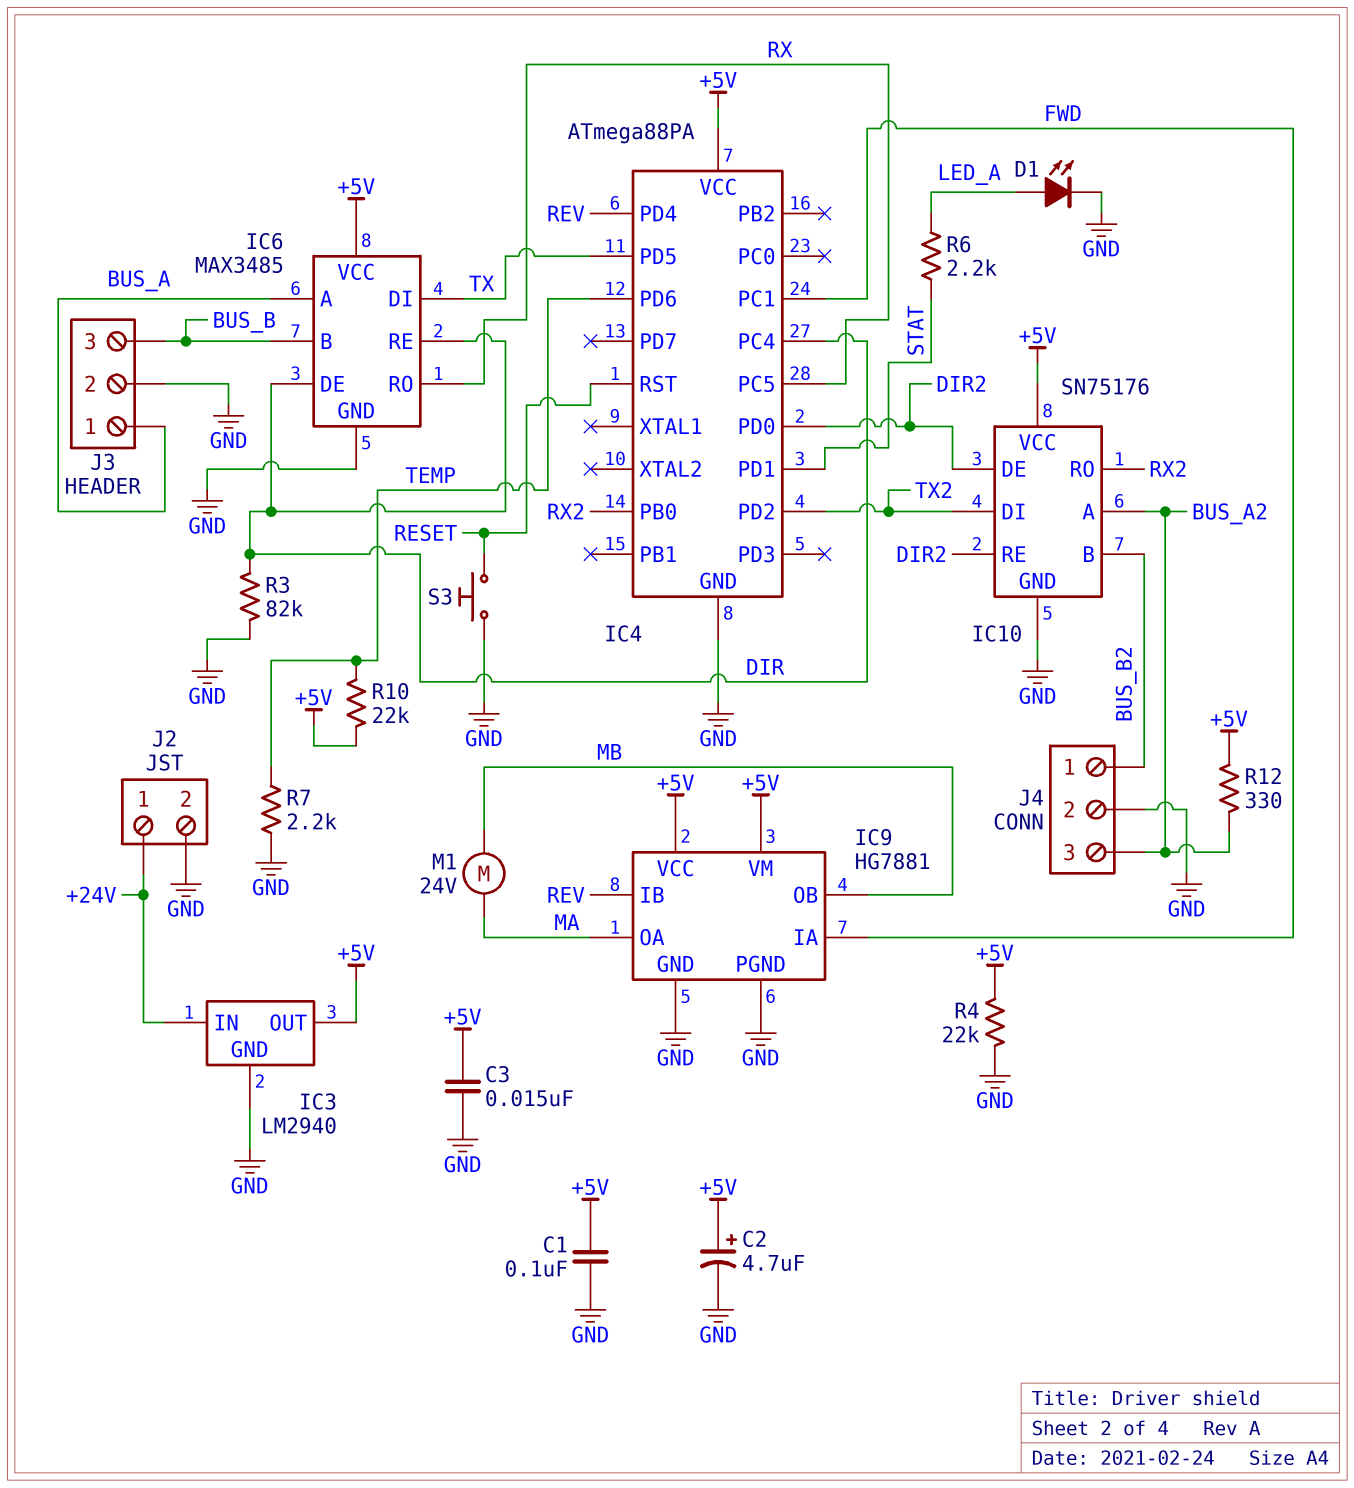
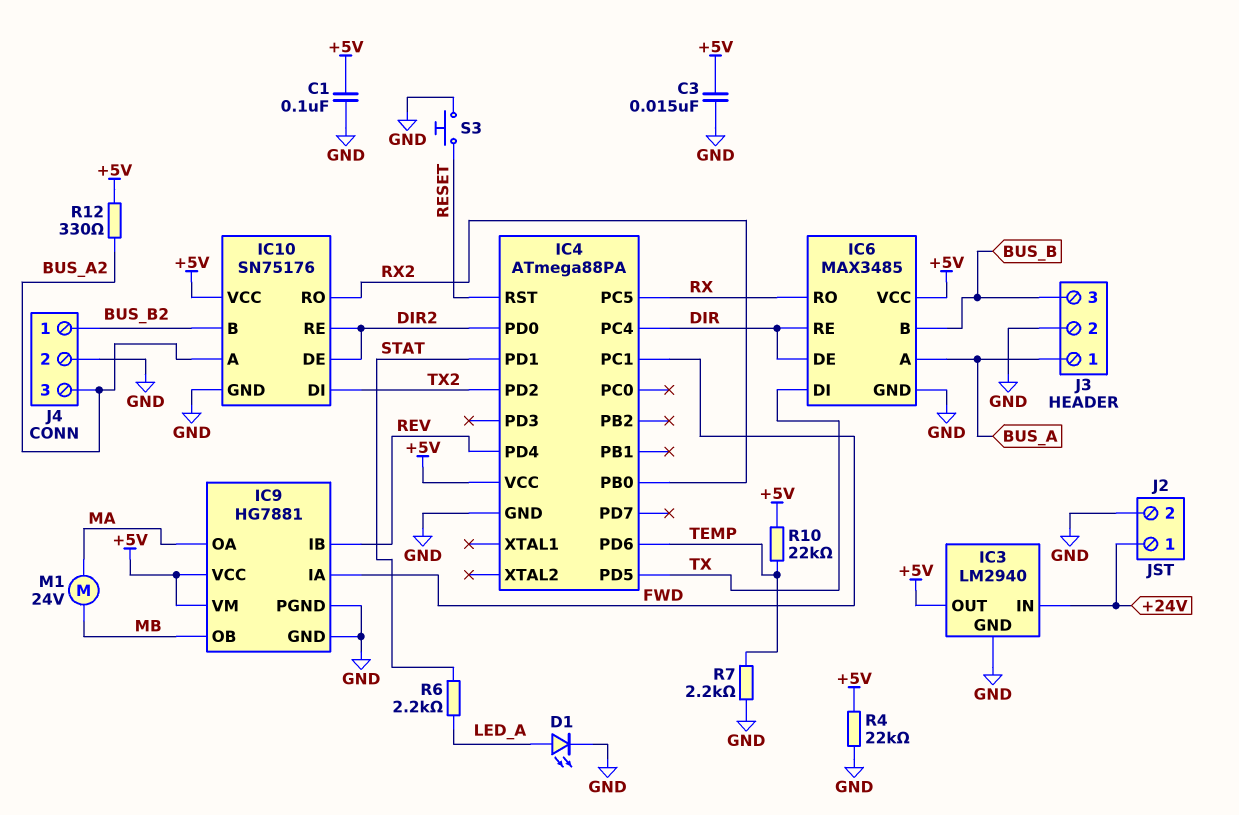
C2: 4.7uF (plus +5V, minus GND) -> none
R3: 82k (DIR, GND) -> none

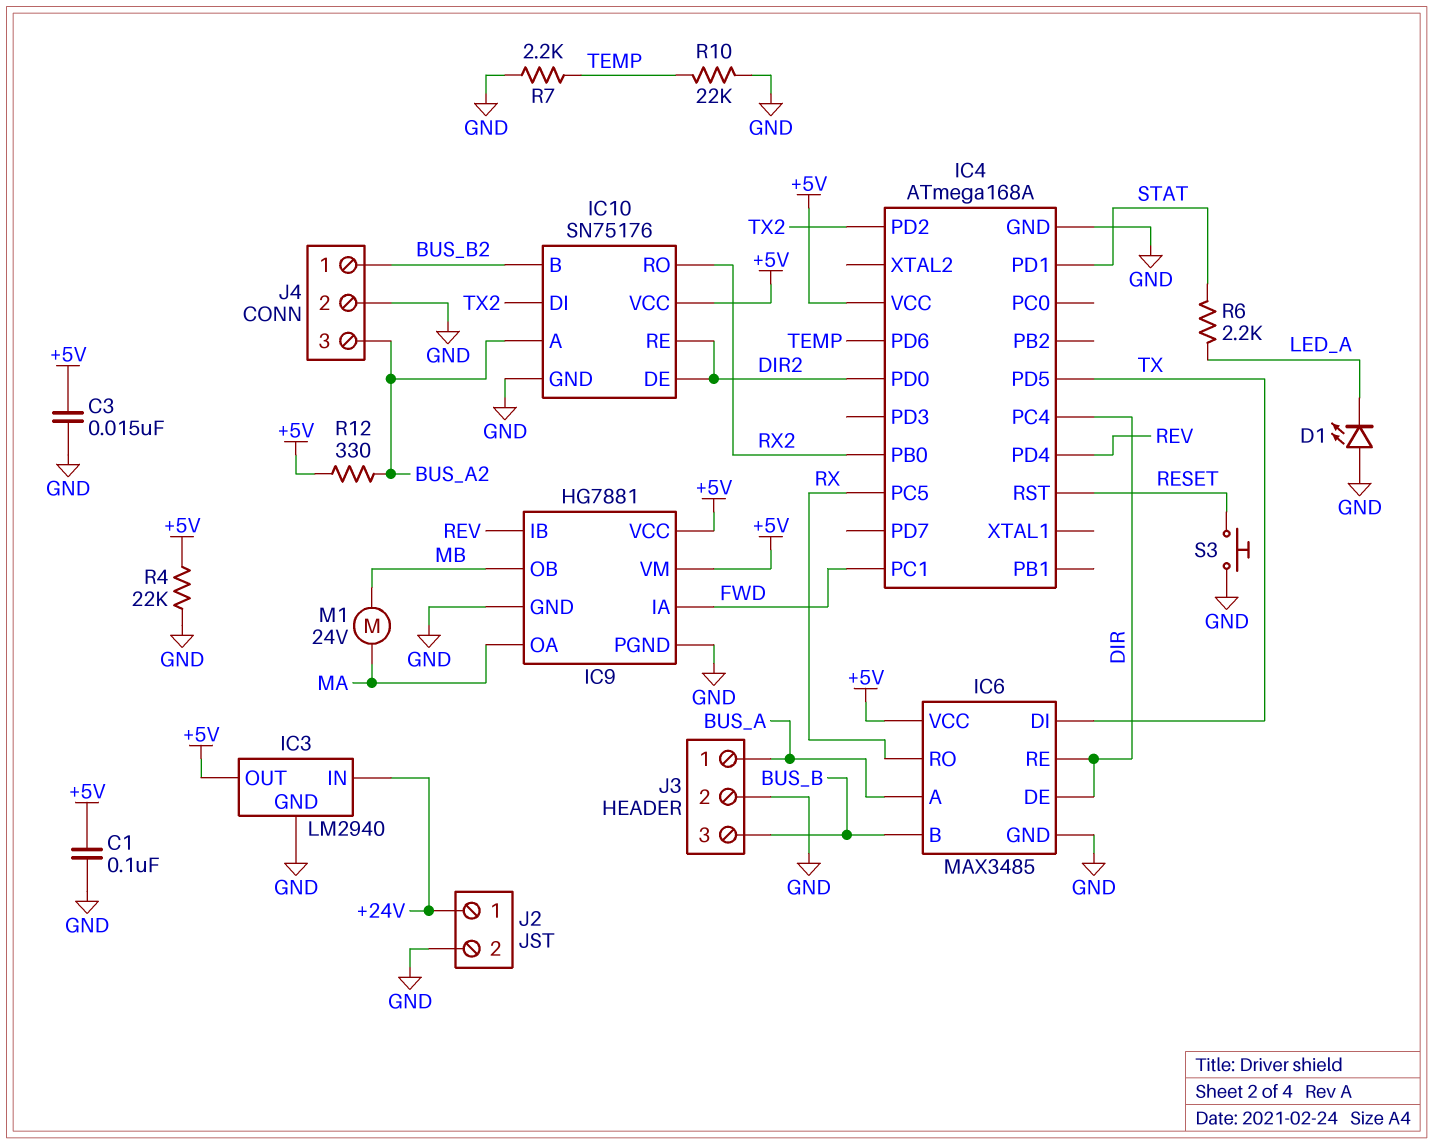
D1: LED (A LED_A, K GND) -> LED (A GND, K LED_A)
IC4: ATmega88PA -> ATmega168A
R10: 22k (+5V, TEMP) -> 22k (GND, TEMP)

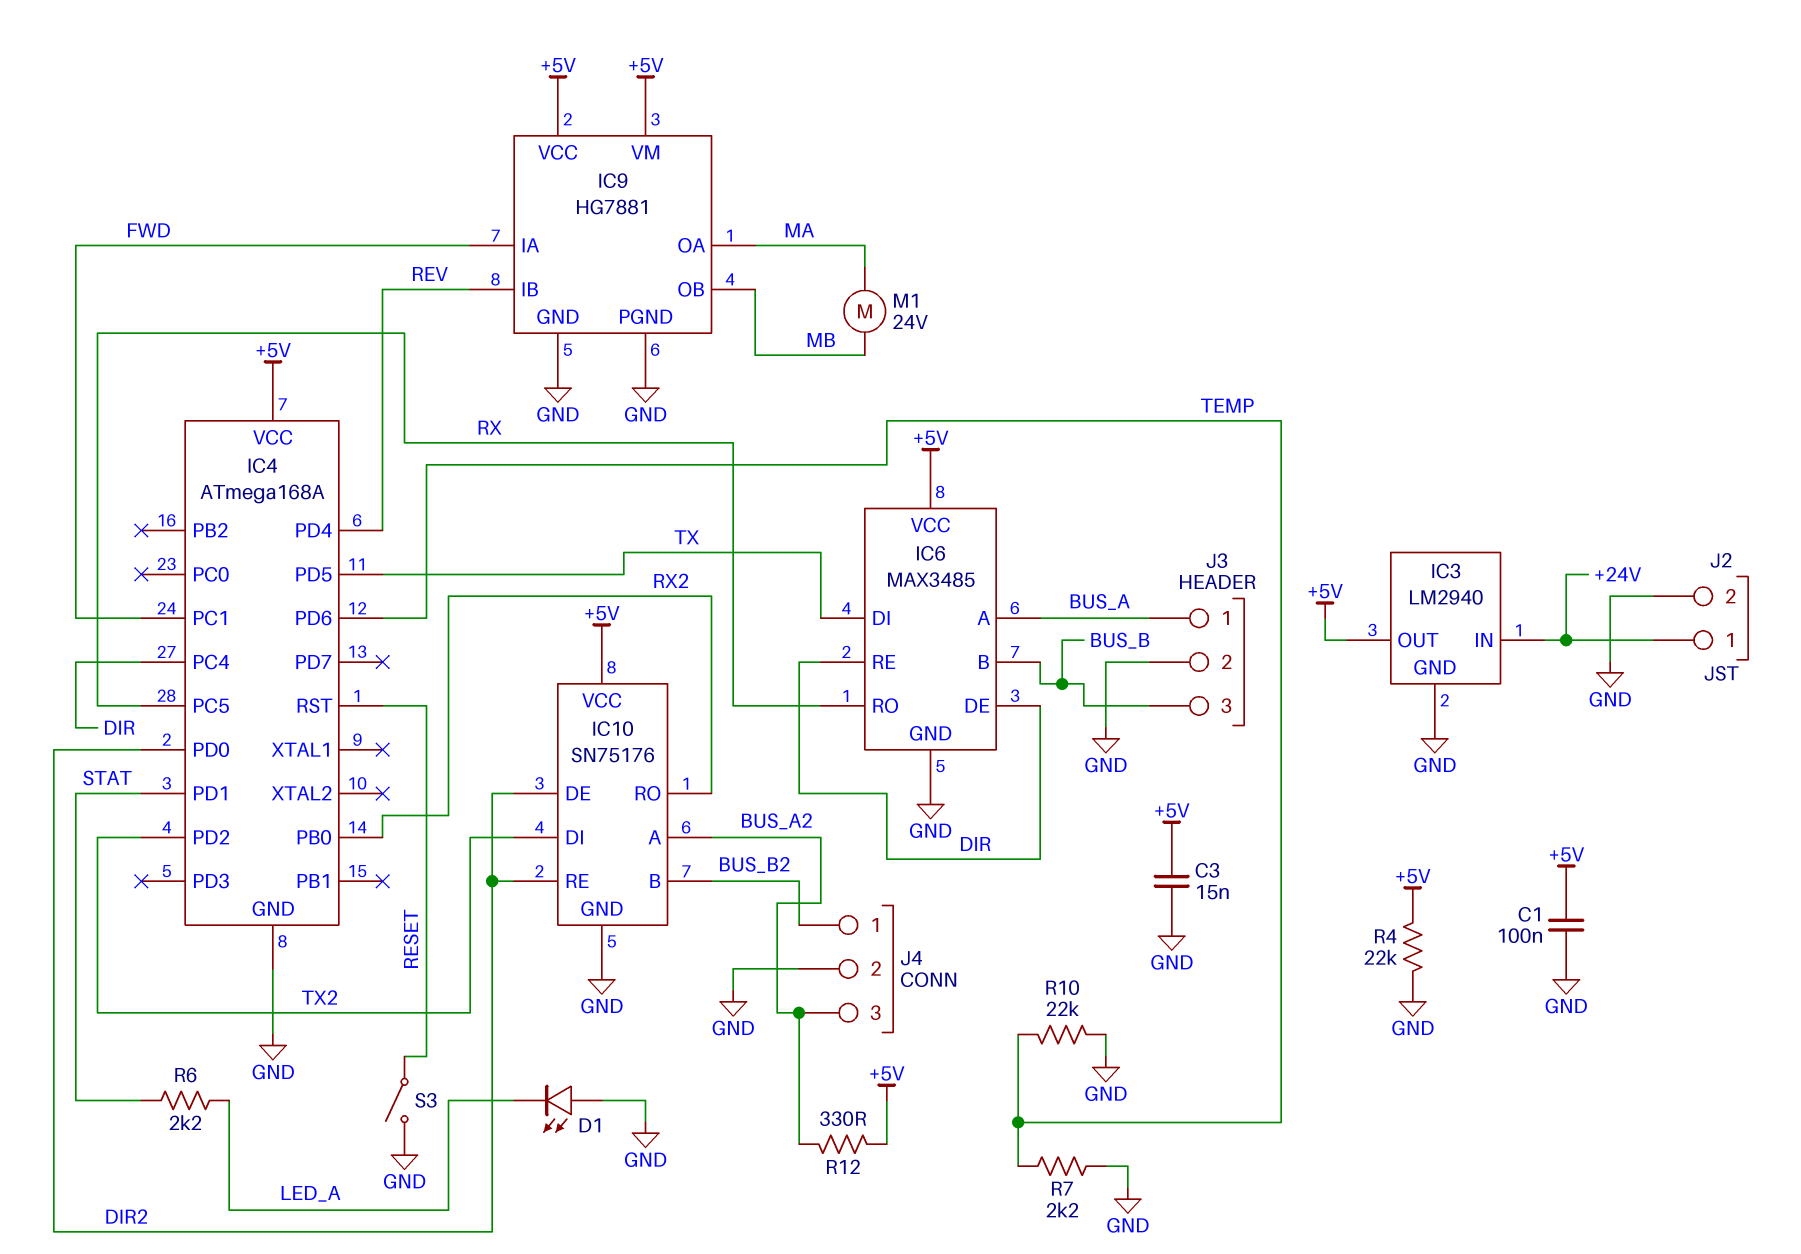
S3: button (GND, RESET) -> switch (GND, RESET)

